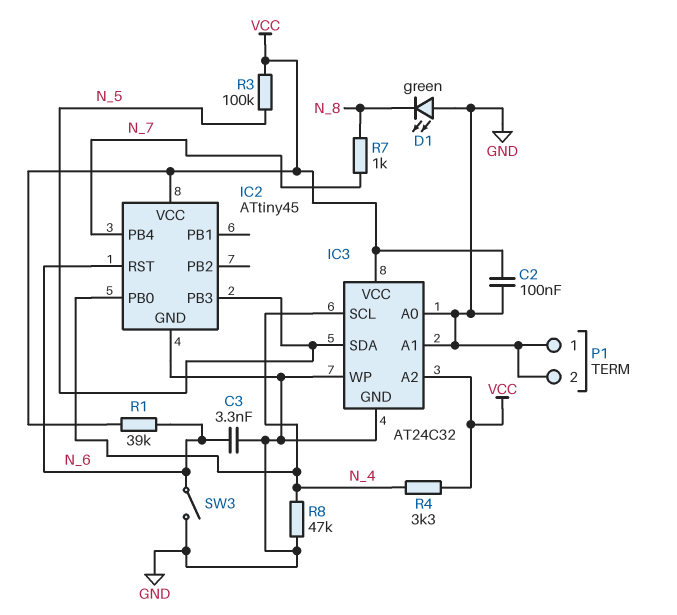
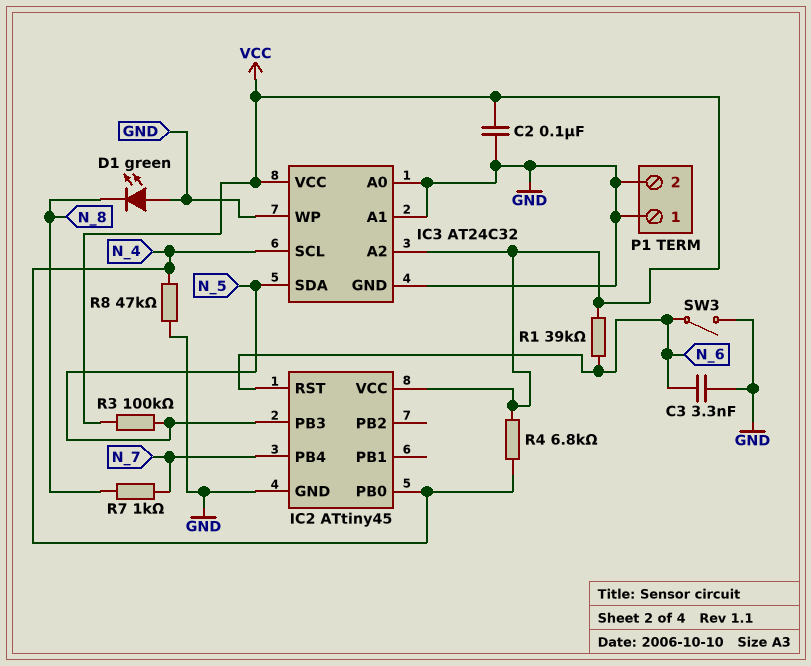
R4: 3.3k (N_4, VCC) -> 6.8k (N_4, VCC)

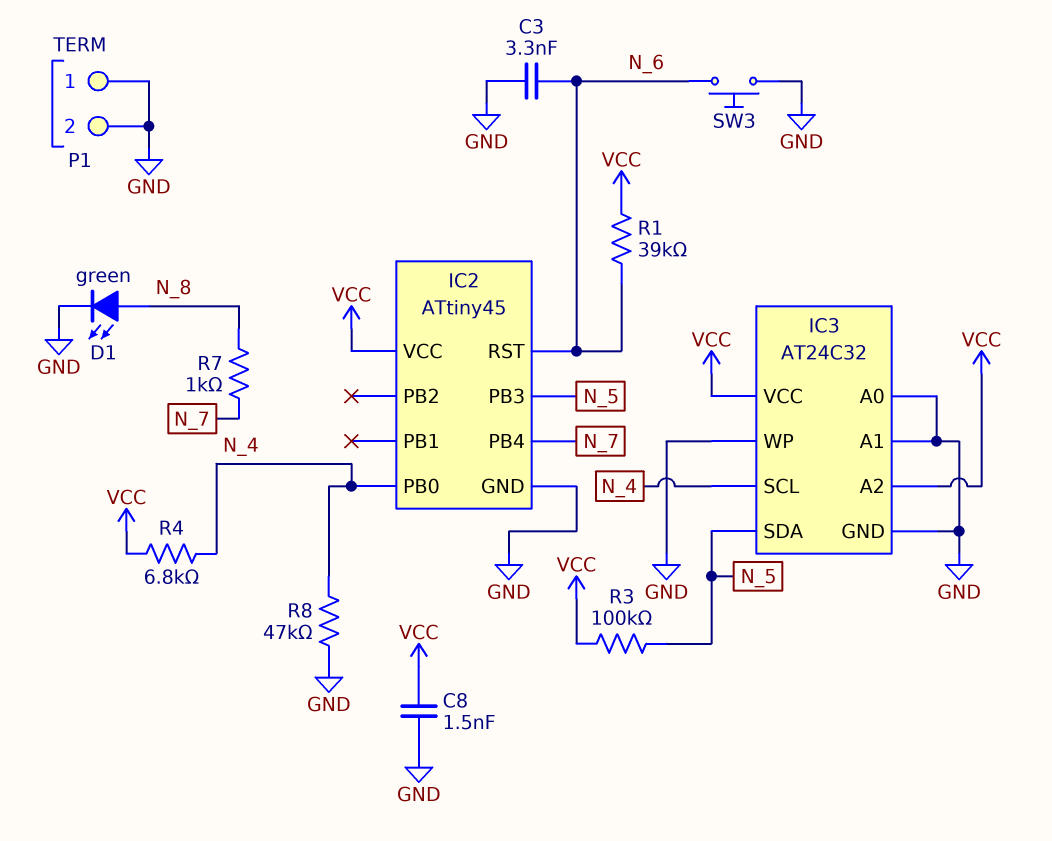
C2: 100nF (GND, VCC) -> none
C8: none -> 1.5nF (GND, VCC)
D1: LED green (A GND, K N_8) -> LED green (A N_8, K GND)
SW3: switch (GND, N_6) -> button (GND, N_6)

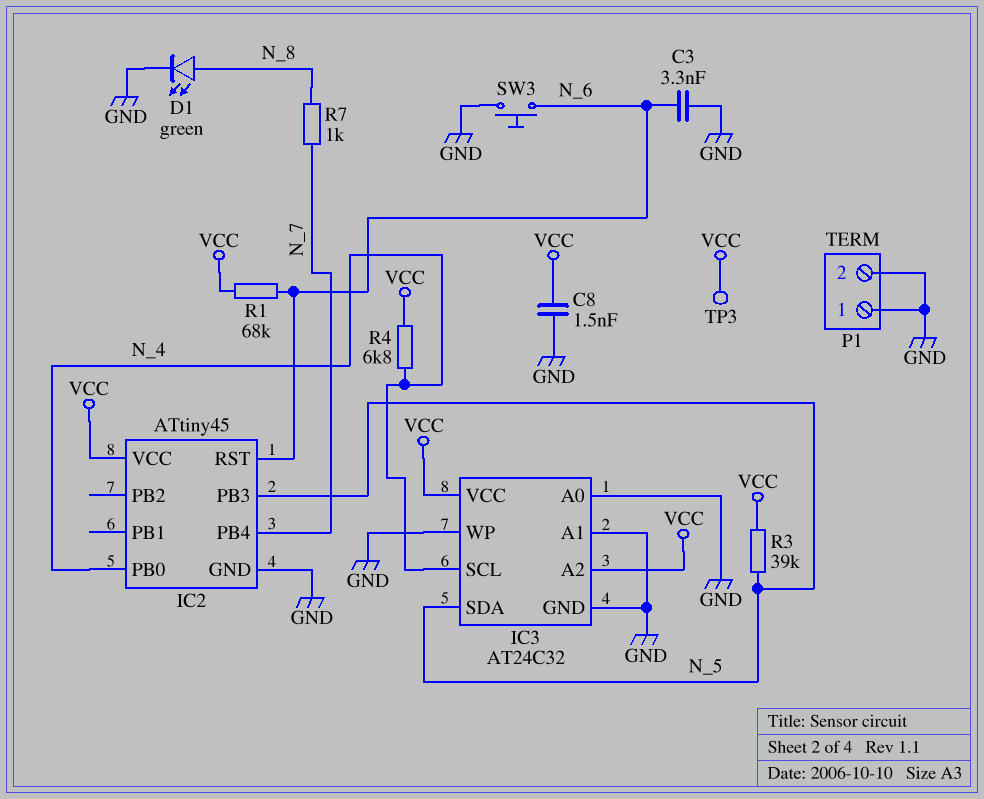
R1: 39k (N_6, VCC) -> 68k (N_6, VCC)
R3: 100k (N_5, VCC) -> 39k (N_5, VCC)
R8: 47k (GND, N_4) -> none
TP3: none -> test point (VCC)

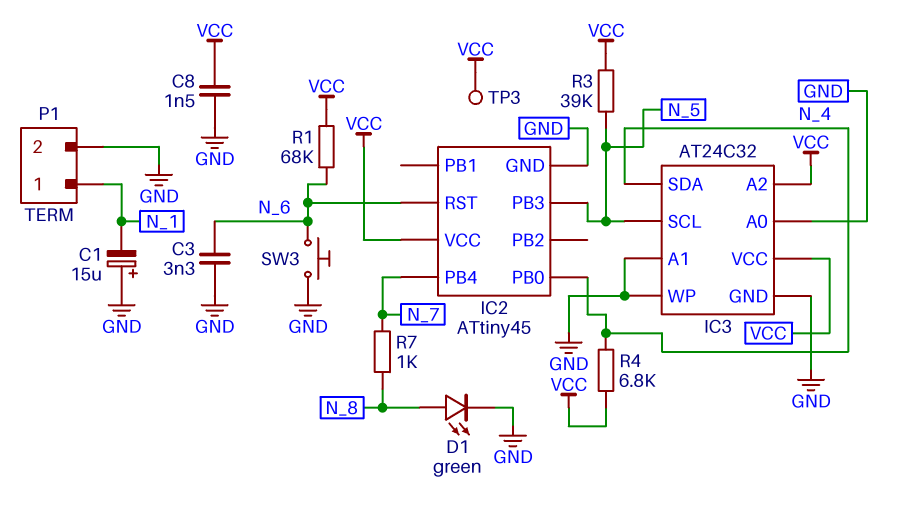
C1: none -> 15uF (plus GND, minus N_1)
IC3 pin SCL: N_4 -> N_5
IC3 pin SDA: N_5 -> N_4
P1 pin 1: GND -> N_1

